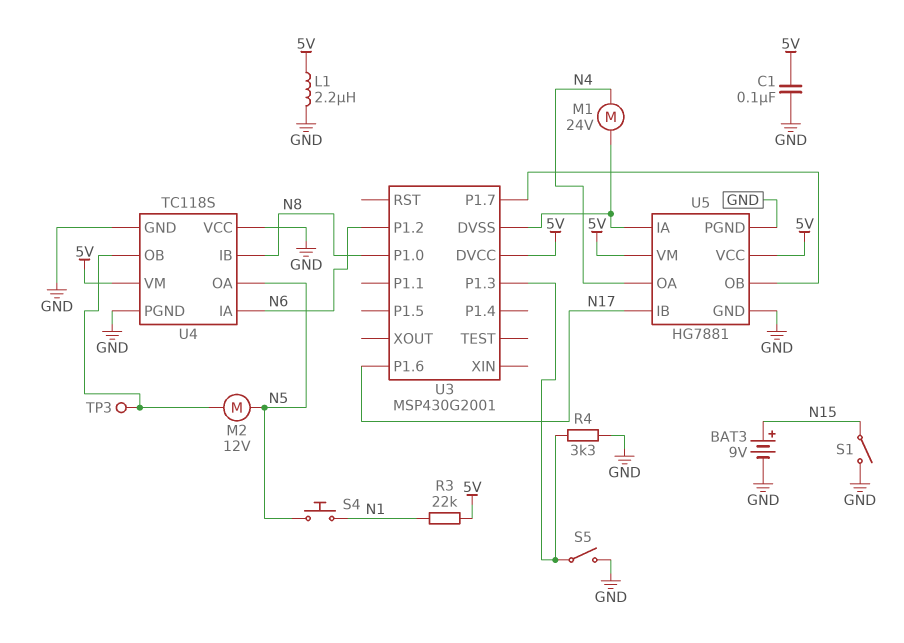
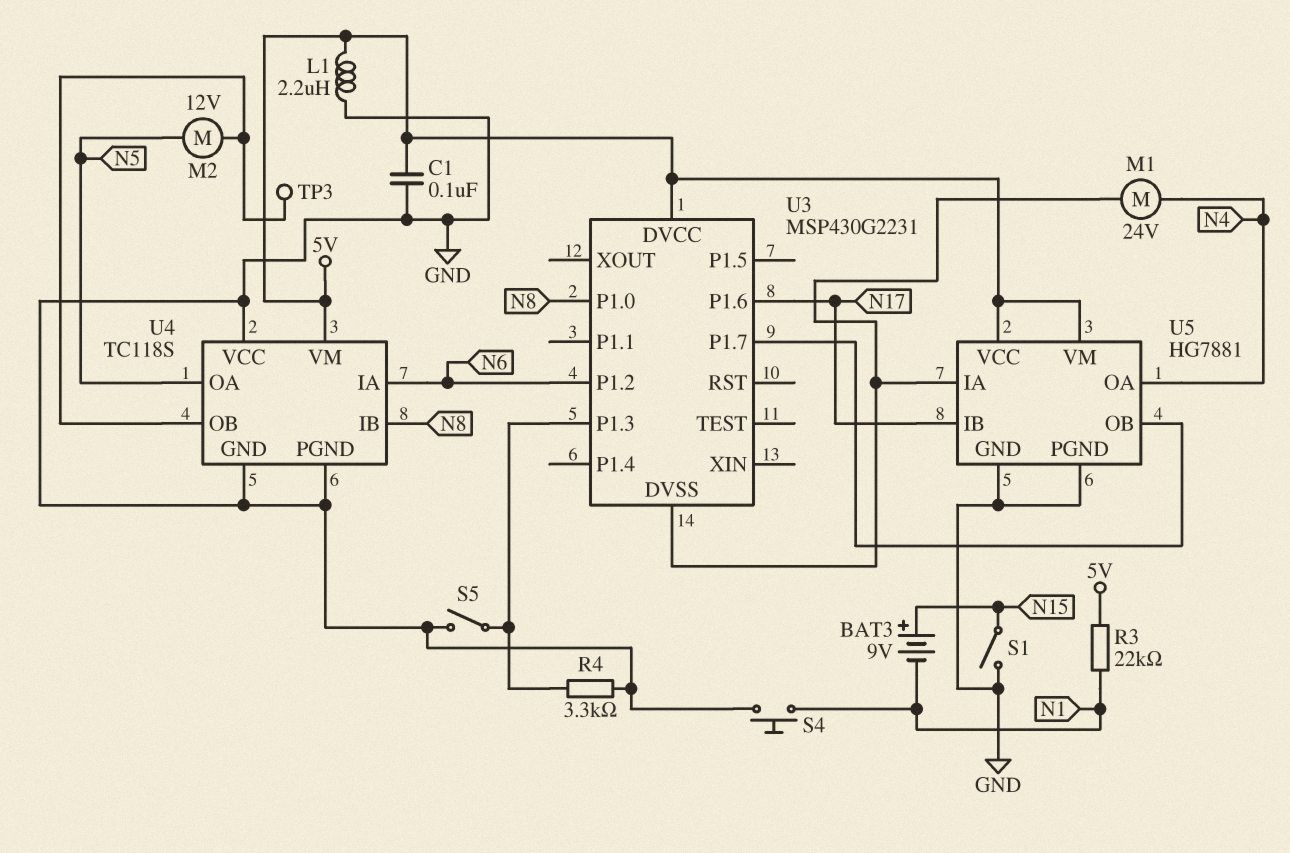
BAT3: 9V (plus N15, minus GND) -> 9V (plus N15, minus N1)
S4: button (N1, N5) -> button (GND, N1)
U3: MSP430G2001 -> MSP430G2231

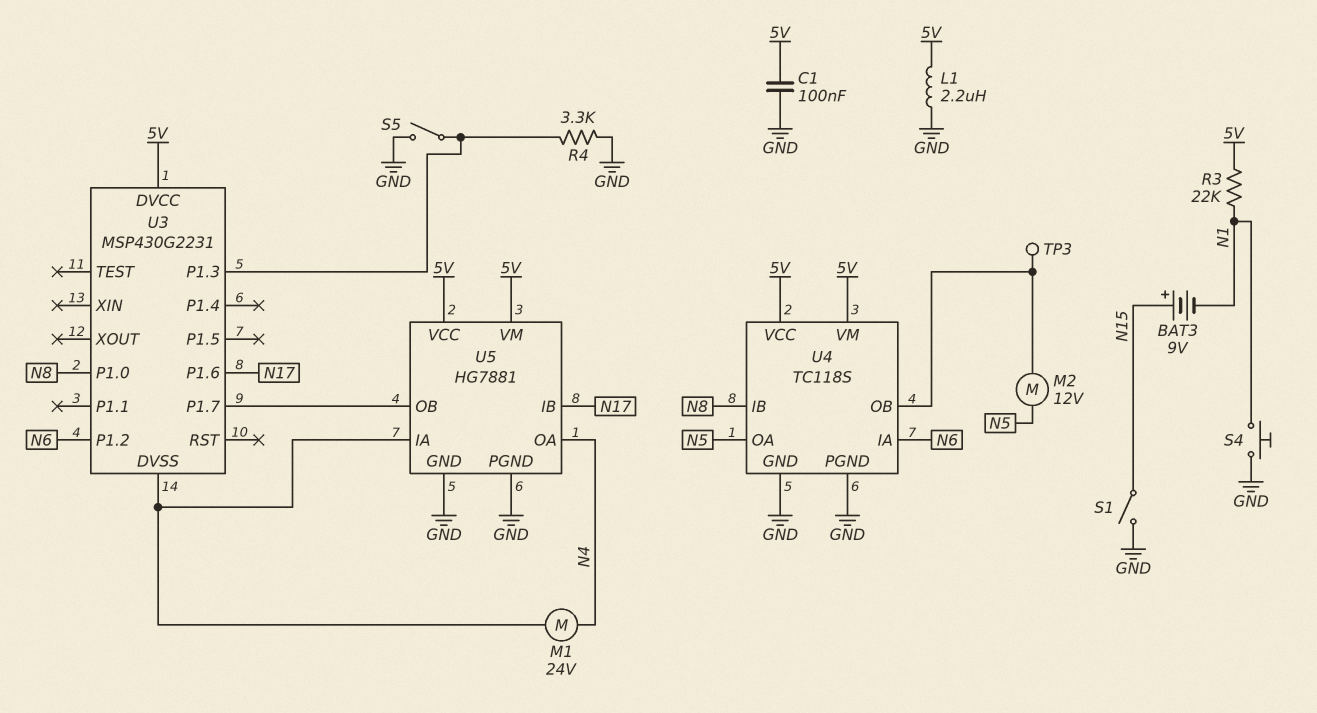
U4 pin VCC: GND -> 5V

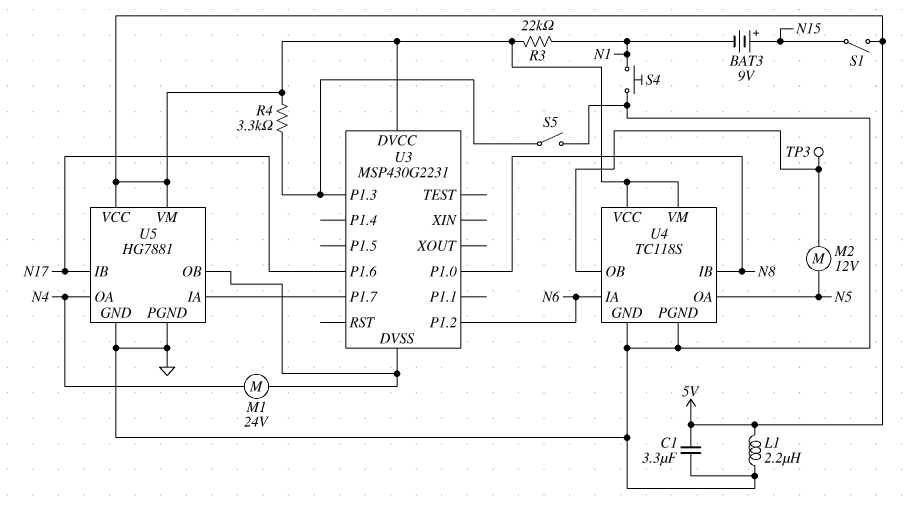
C1: 100nF (5V, GND) -> 3.3uF (5V, GND)
R4: 3.3k (GND, U3/P1.3) -> 3.3k (5V, U3/P1.3)
S1: switch (GND, N15) -> switch (5V, N15)
U5 pin IA: U3/DVSS -> U3/P1.7
U5 pin OB: U3/P1.7 -> U3/DVSS

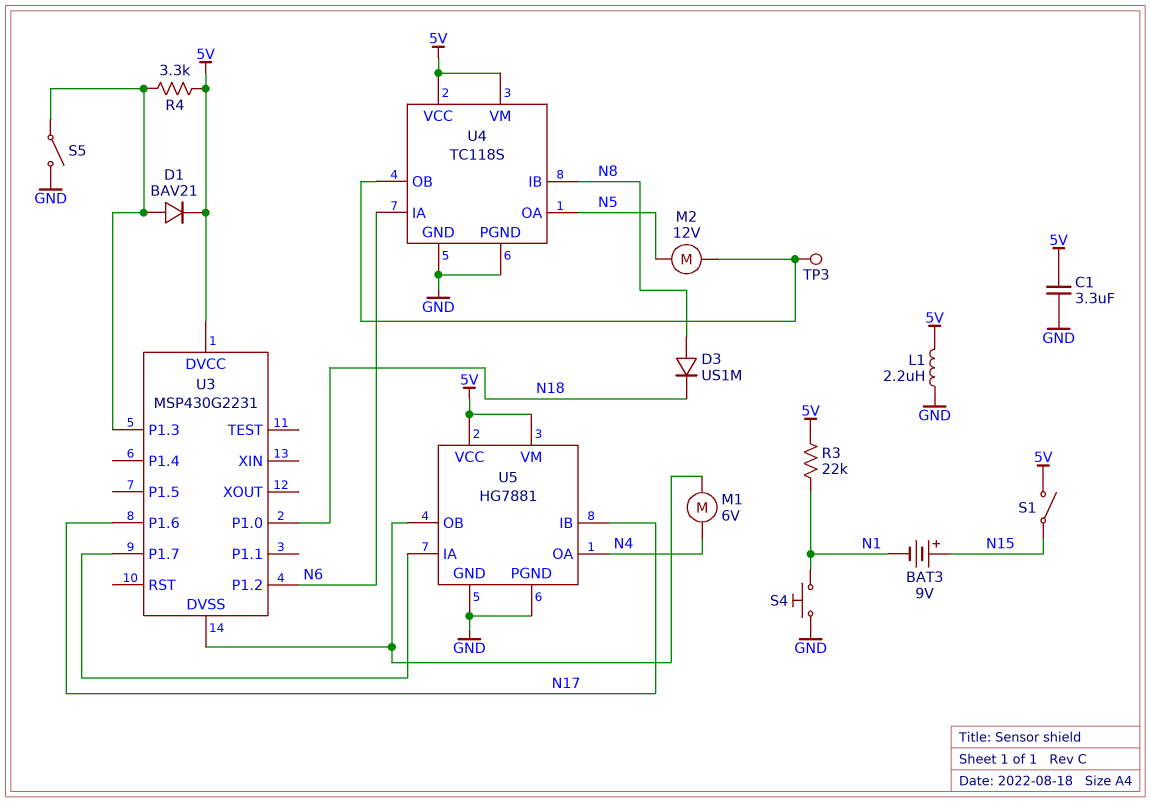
D1: none -> diode BAV21 (A U3/P1.3, K 5V)
D3: none -> diode US1M (A N8, K N18)
M1: motor 24V (N4, U3/DVSS) -> motor 6V (N4, U3/DVSS)
U3 pin P1.0: N8 -> N18

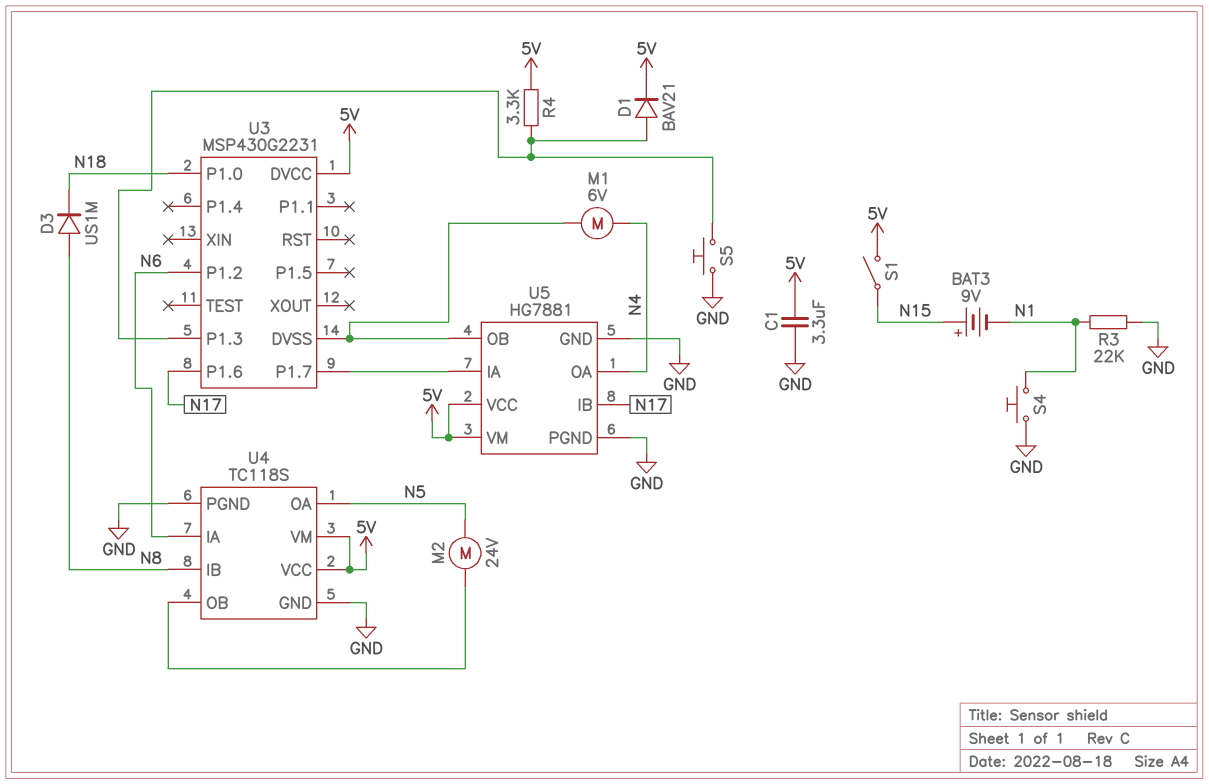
L1: 2.2uH (5V, GND) -> none
M2: motor 12V (N5, U4/OB) -> motor 24V (N5, U4/OB)
R3: 22k (5V, N1) -> 22k (GND, N1)
S5: switch (GND, U3/P1.3) -> button (GND, U3/P1.3)
TP3: test point (U4/OB) -> none

